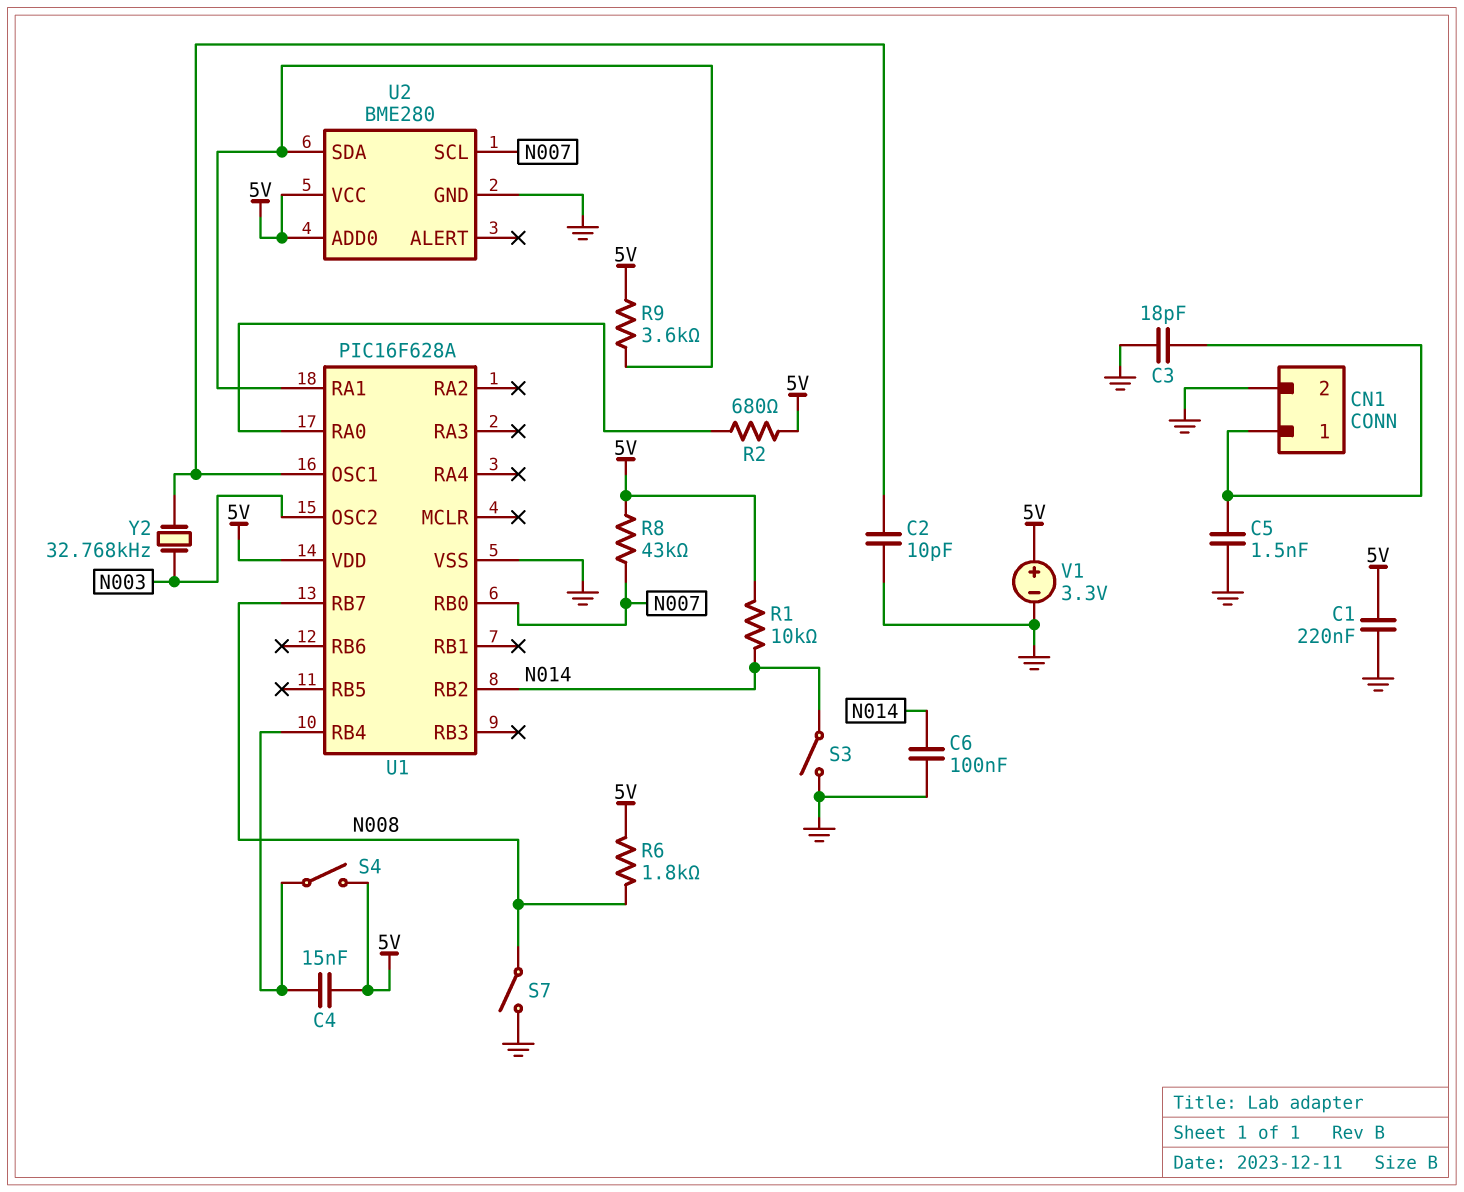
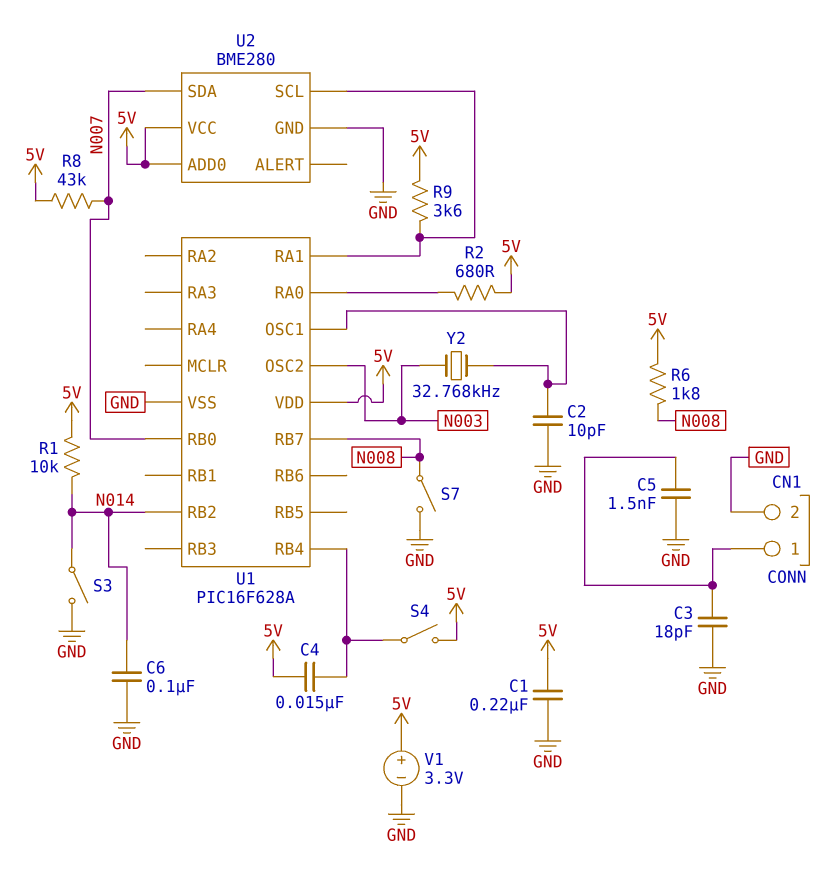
U2 pin SCL: N007 -> U1/RA1
U2 pin SDA: U1/RA1 -> N007

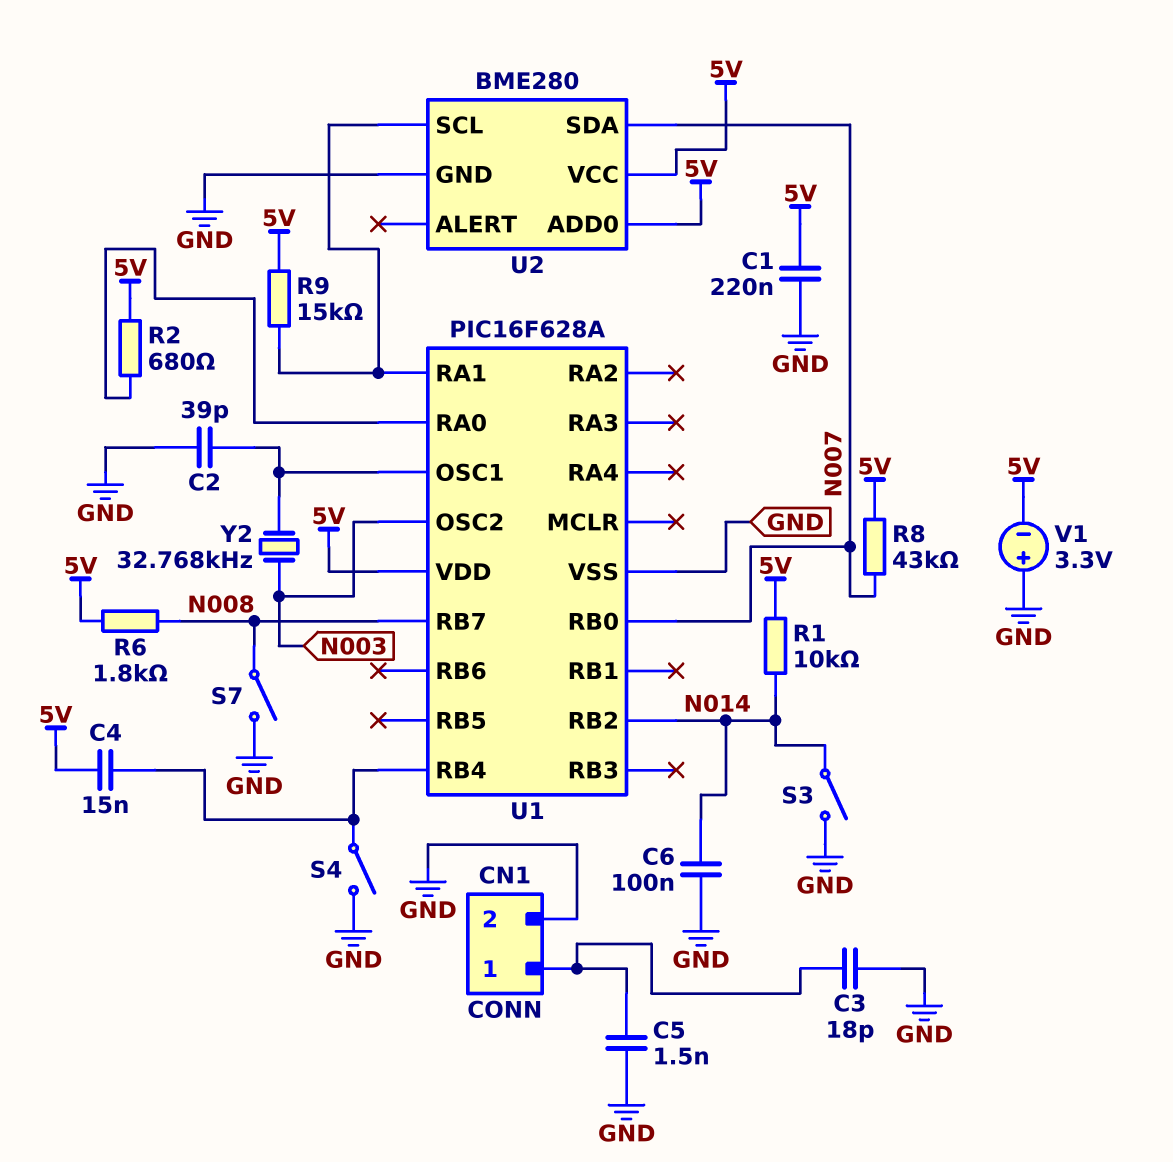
C2: 10pF (GND, U1/OSC1) -> 39pF (GND, U1/OSC1)
R9: 3.6k (5V, U1/RA1) -> 15k (5V, U1/RA1)
S4: switch (5V, U1/RB4) -> switch (GND, U1/RB4)
V1: 3.3V (plus 5V, minus GND) -> 3.3V (plus GND, minus 5V)

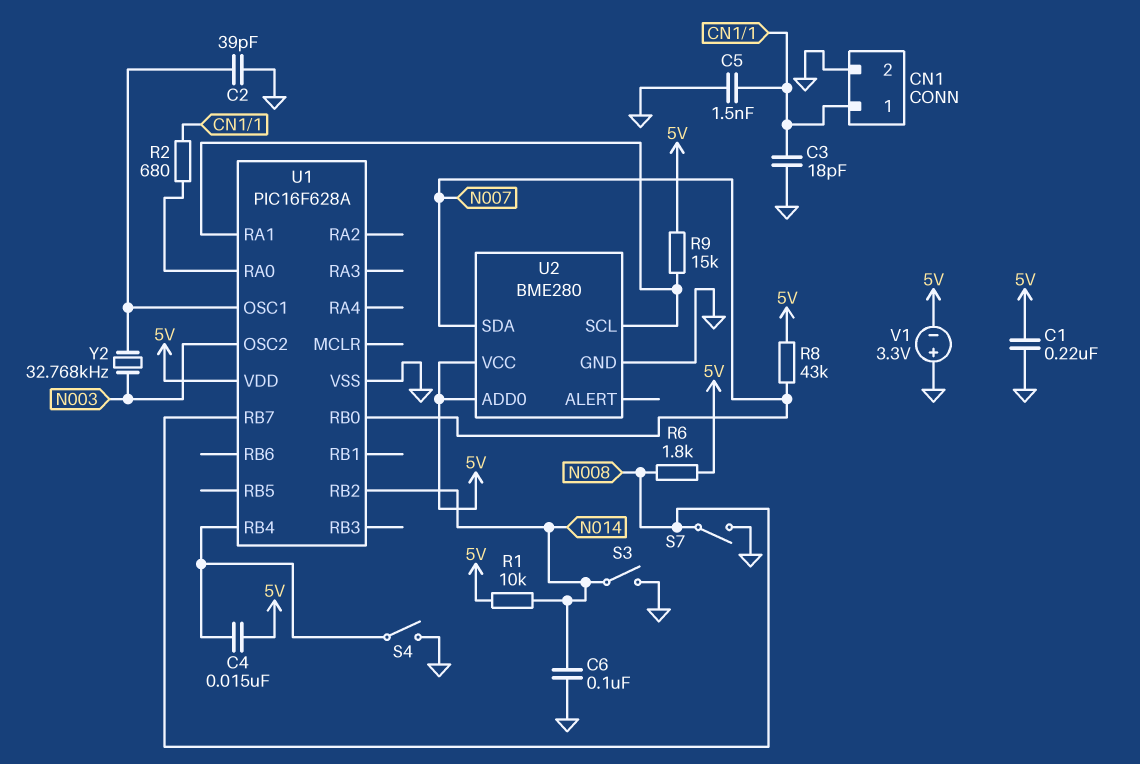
R2: 680 (5V, U1/RA0) -> 680 (CN1/1, U1/RA0)

